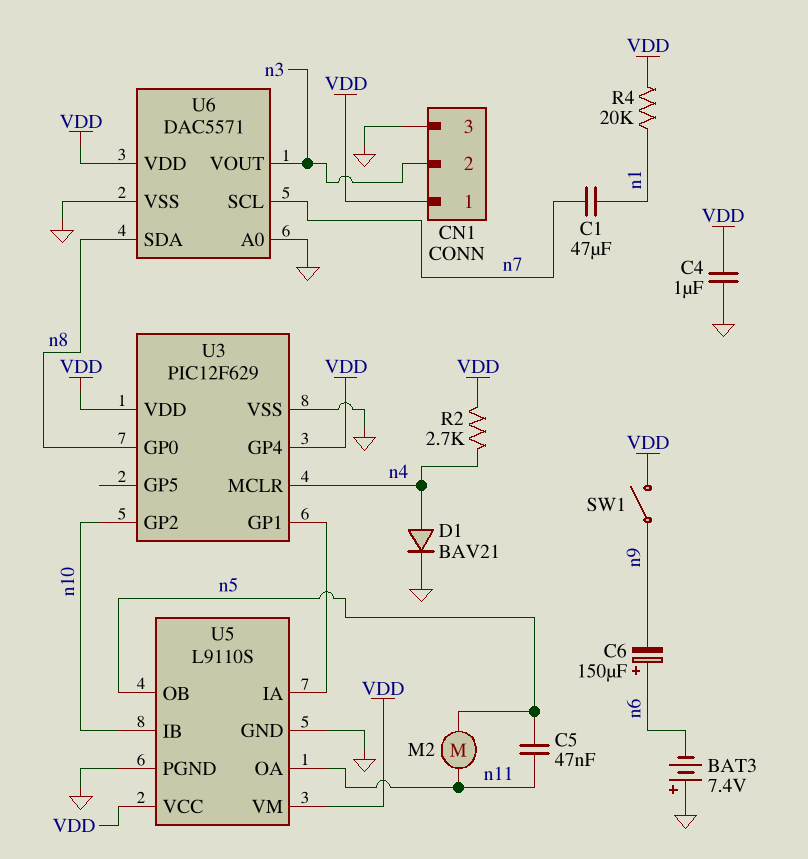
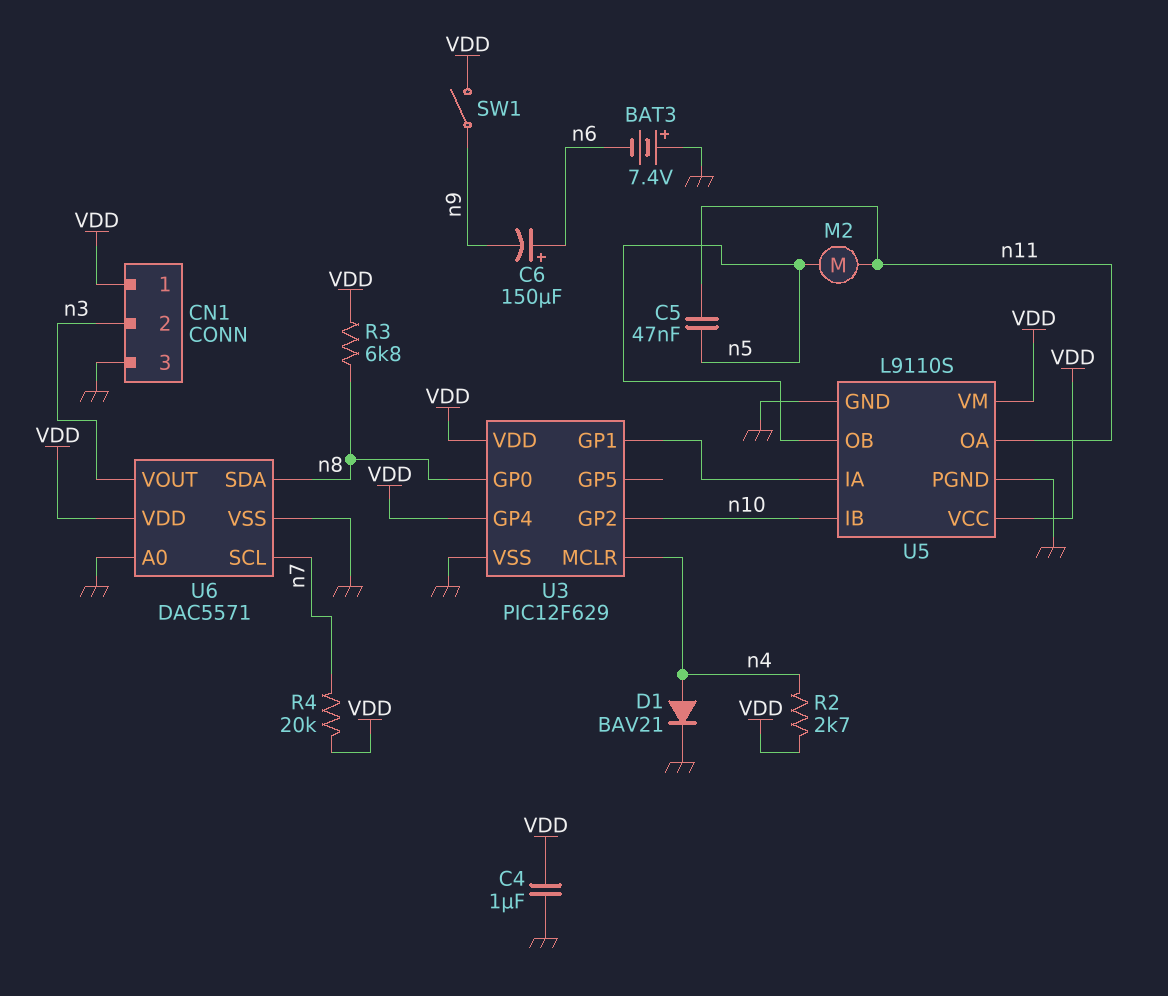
C1: 47uF (n1, n7) -> none
R3: none -> 6.8k (VDD, n8)
R4: 20k (VDD, n1) -> 20k (VDD, n7)

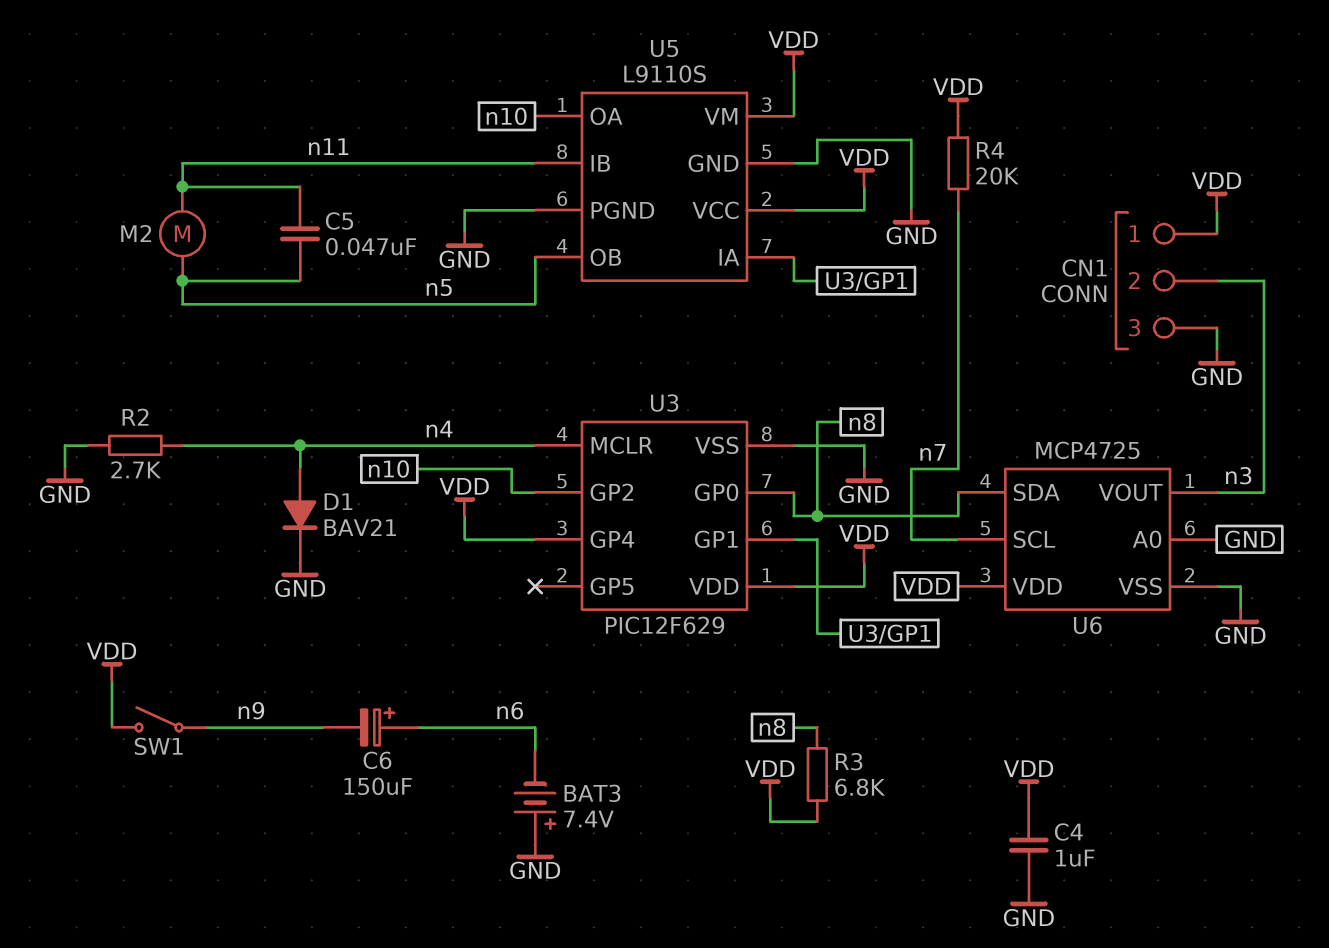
R2: 2.7k (VDD, n4) -> 2.7k (GND, n4)
U5 pin IB: n10 -> n11
U5 pin OA: n11 -> n10
U6: DAC5571 -> MCP4725

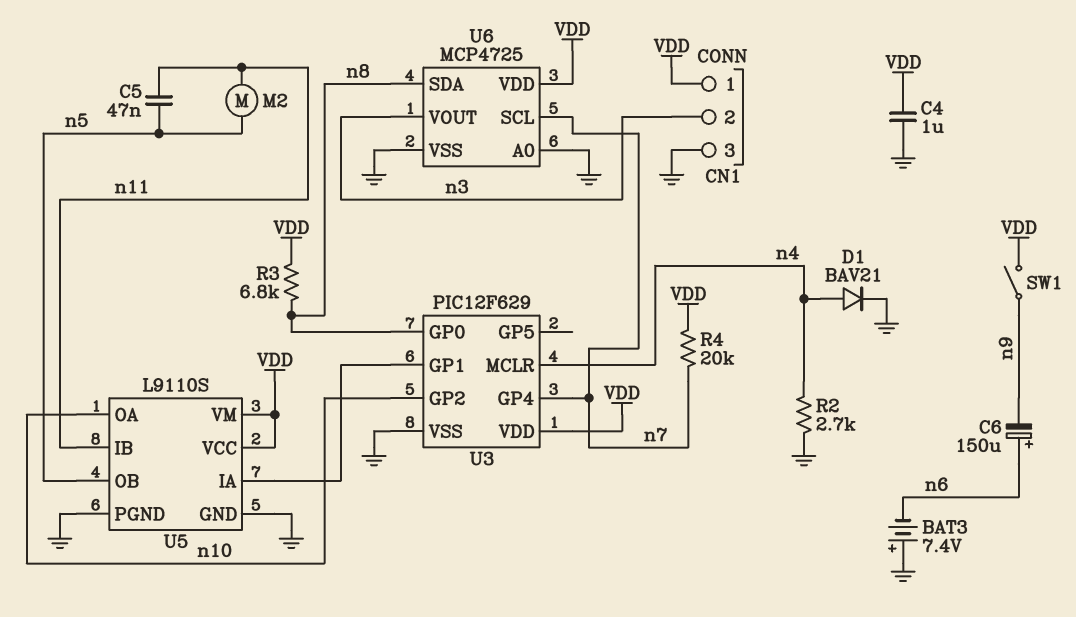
U3 pin GP4: VDD -> n7

